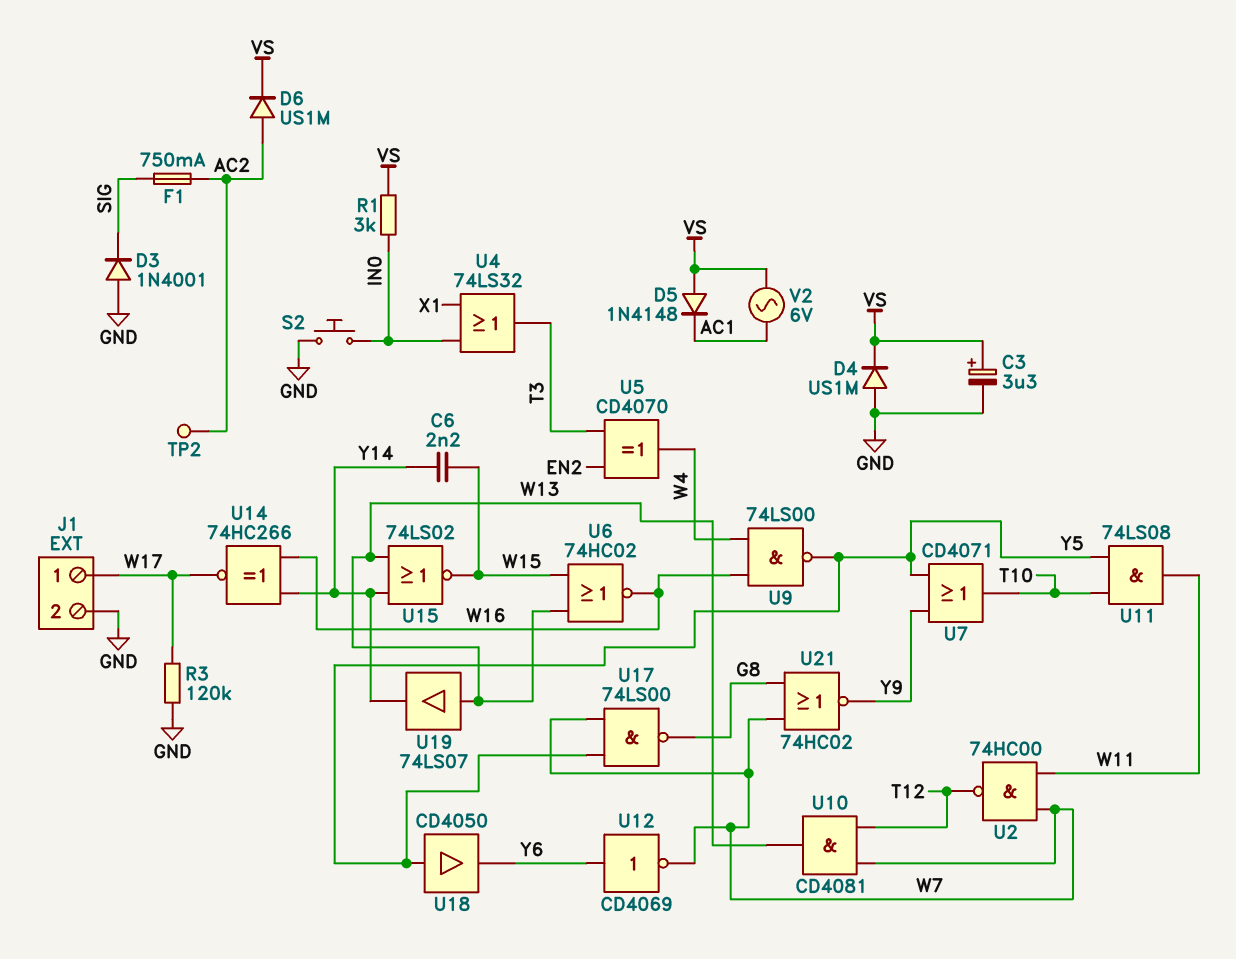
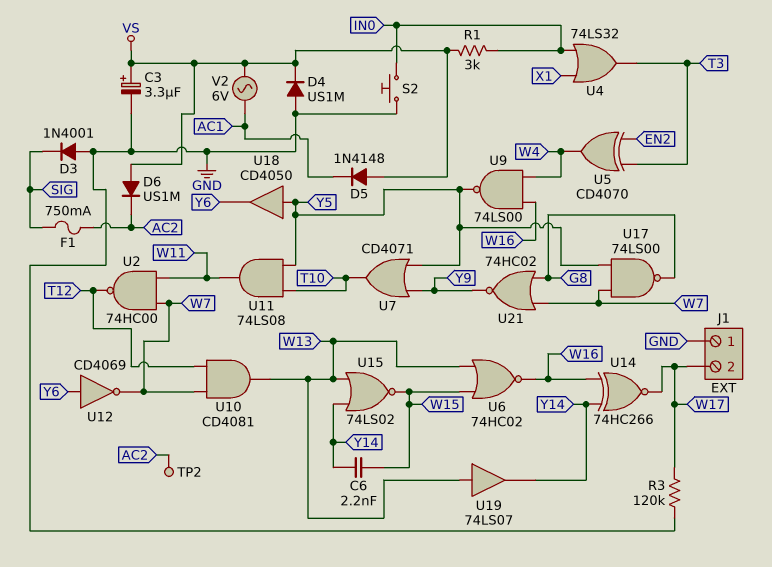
D6: diode US1M (A AC2, K VS) -> diode US1M (A VS, K AC2)
J1 pin 1: W17 -> GND
J1 pin 2: GND -> W17

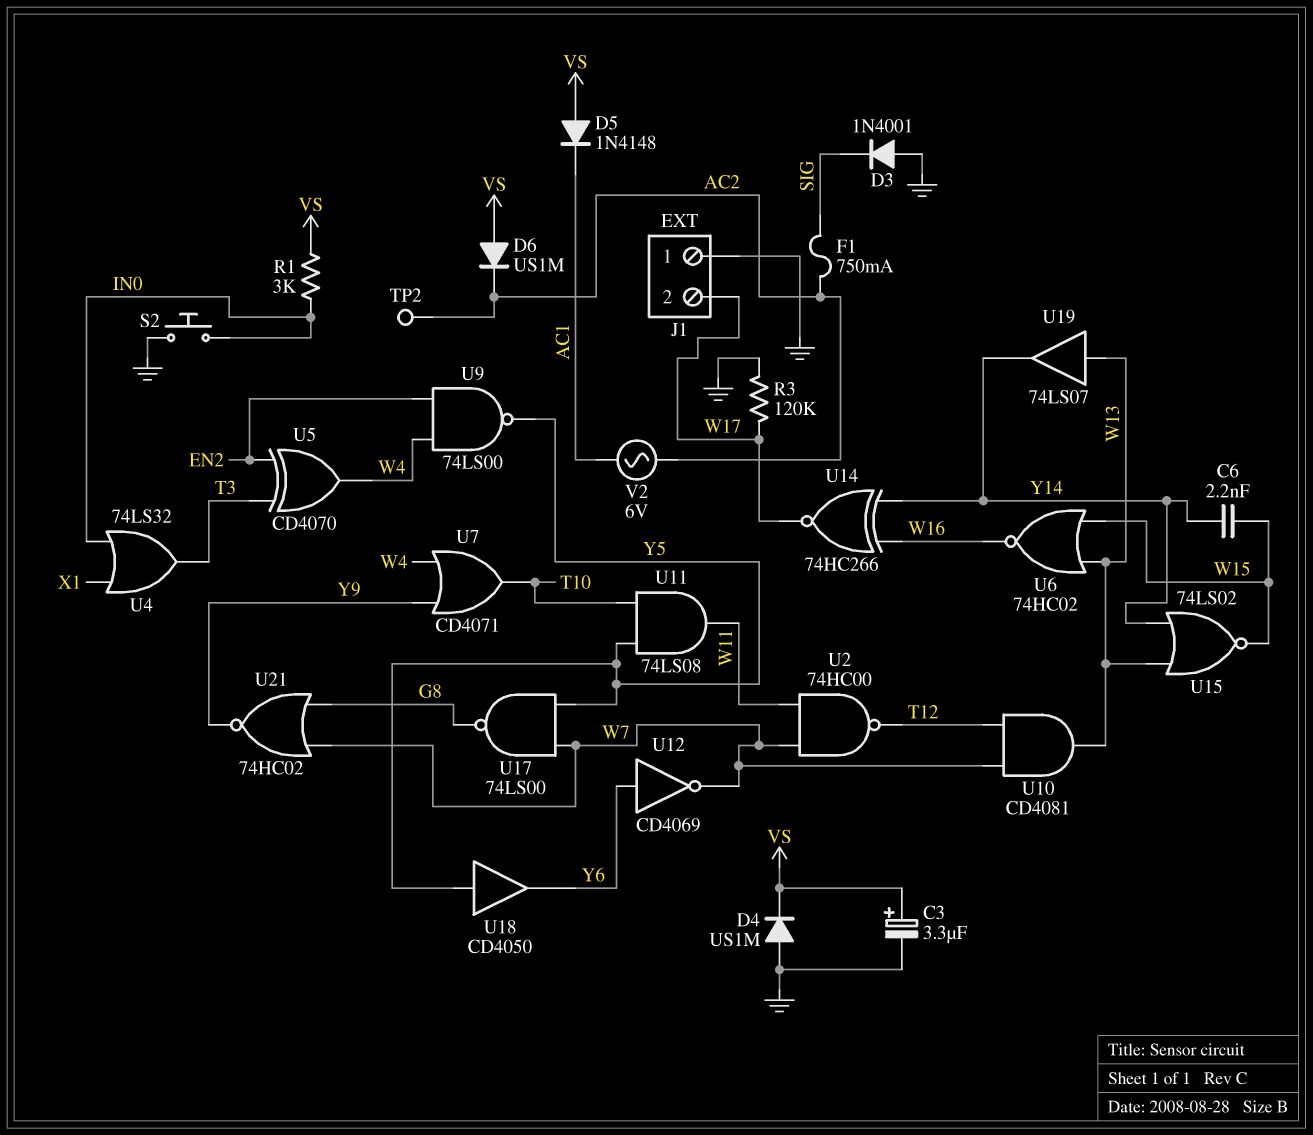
U7: OR CD4071 (in Y5, in Y9, out T10) -> OR CD4071 (in W4, in Y9, out T10)
U9: NAND 74LS00 (in W4, in W16, out Y5) -> NAND 74LS00 (in EN2, in W4, out Y5)
V2: AC 6V (AC1, VS) -> AC 6V (AC1, AC2)

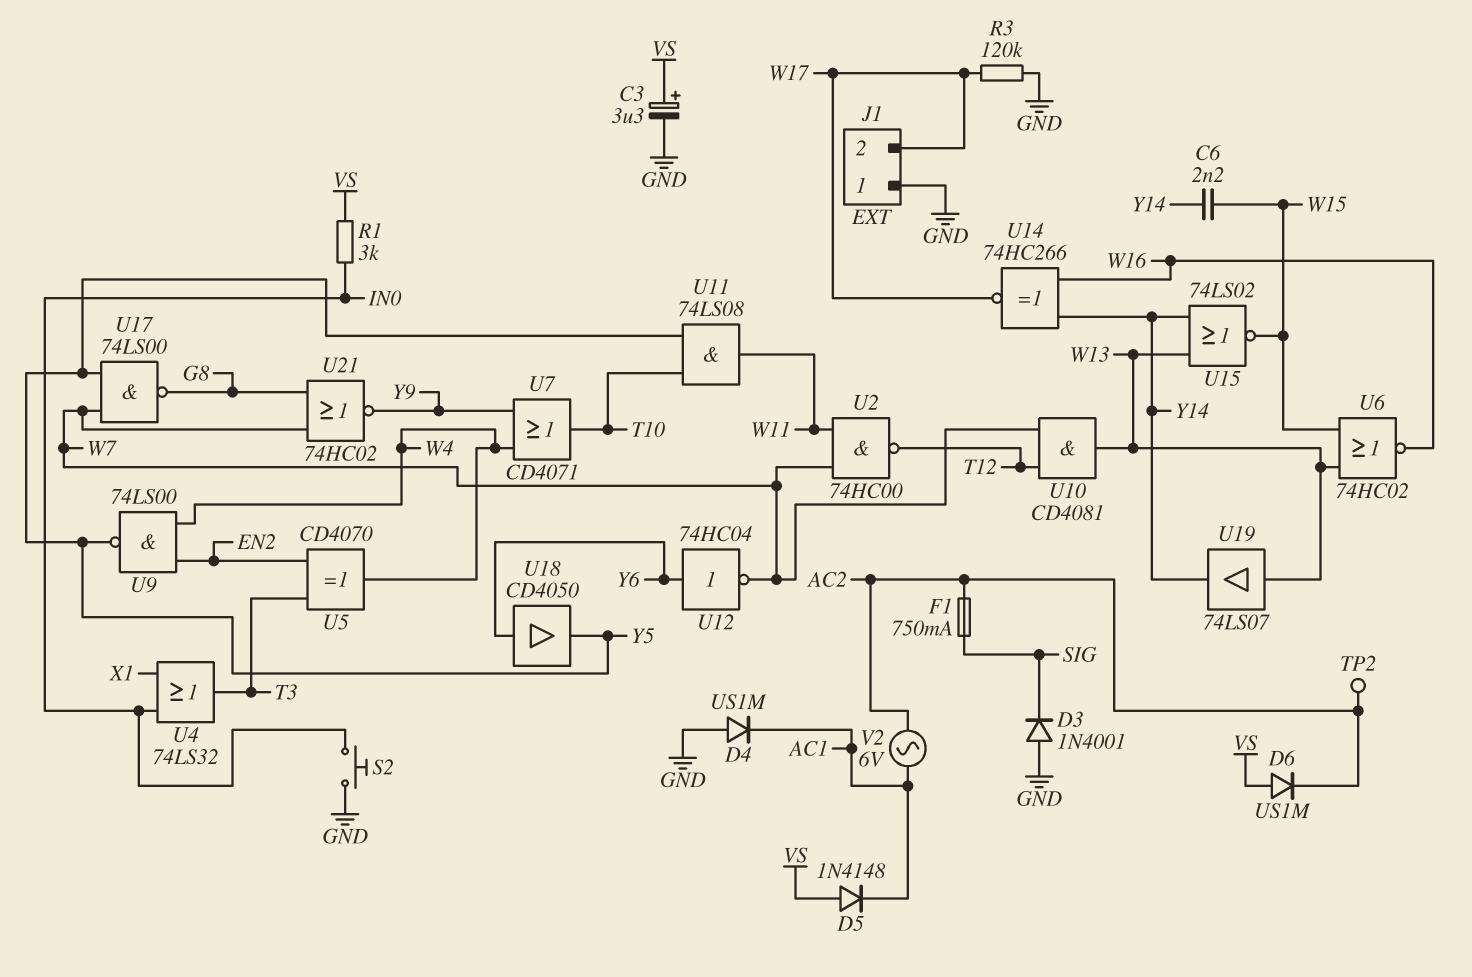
D4: diode US1M (A GND, K VS) -> diode US1M (A GND, K AC1)
U12: NOT CD4069 (in Y6, out W7) -> NOT 74HC04 (in Y6, out W7)
U18: buffer CD4050 (in Y5, out Y6) -> buffer CD4050 (in Y6, out Y5)

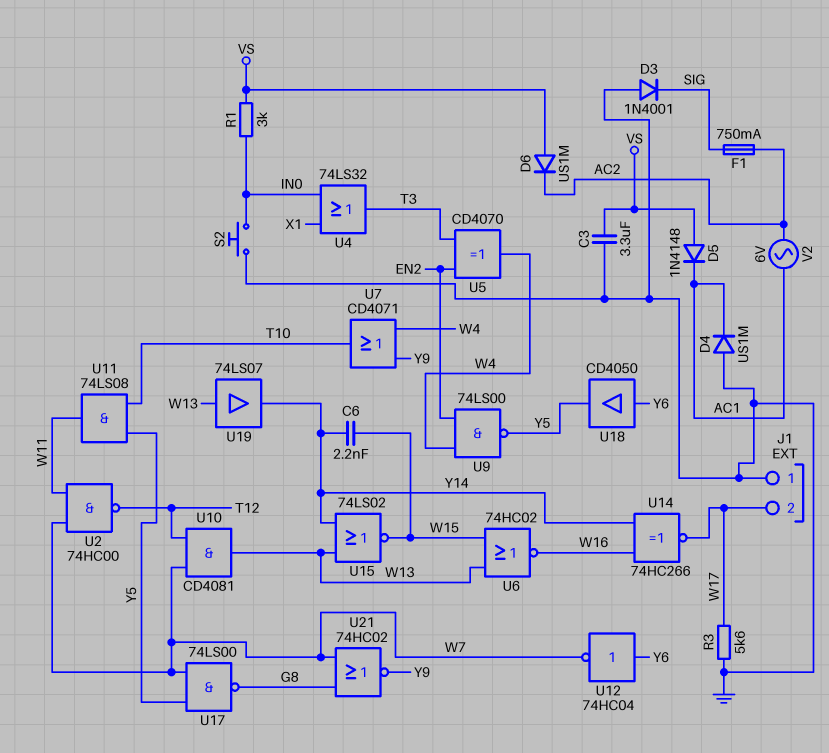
C3: 3.3uF (plus VS, minus GND) -> 3.3uF (GND, VS)
R3: 120k (GND, W17) -> 5.6k (GND, W17)
TP2: test point (AC2) -> none

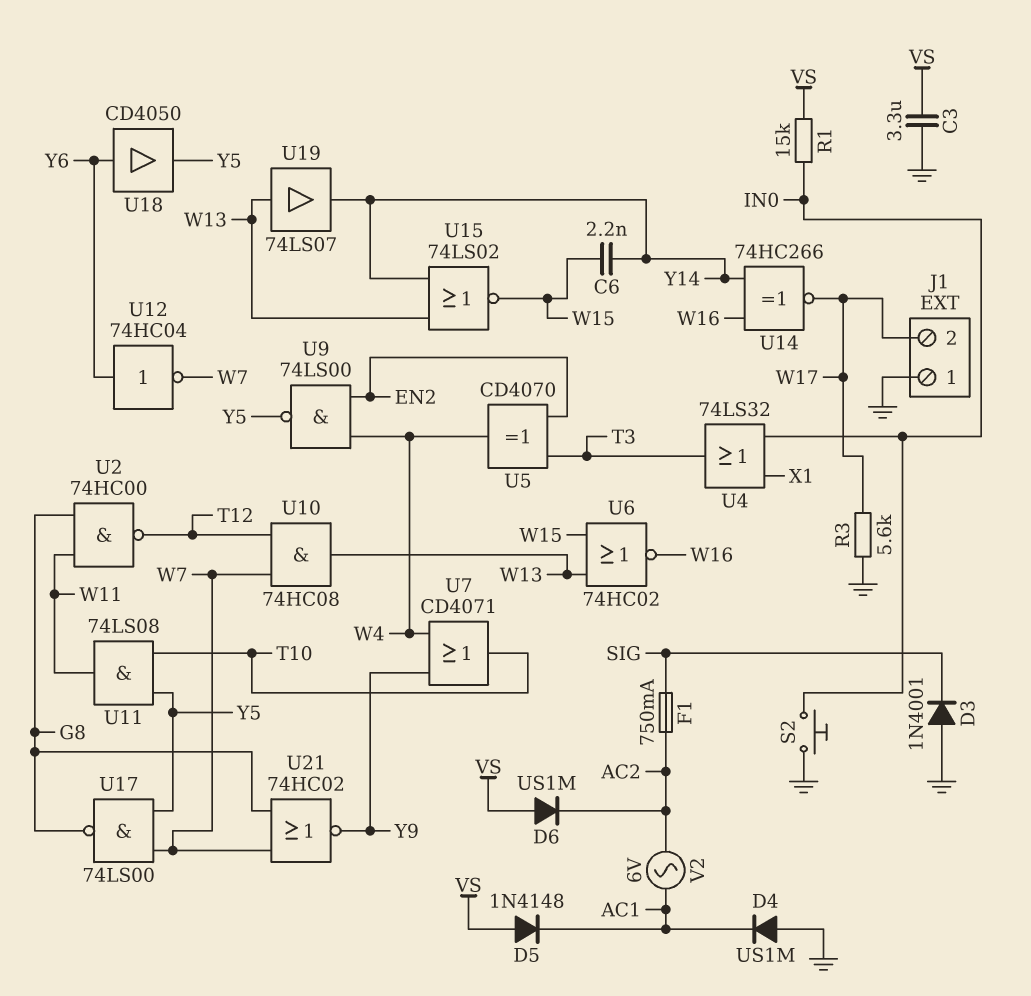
R1: 3k (IN0, VS) -> 15k (IN0, VS)
U2: NAND 74HC00 (in W7, in W11, out T12) -> NAND 74HC00 (in G8, in W11, out T12)
U10: AND CD4081 (in T12, in W7, out W13) -> AND 74HC08 (in T12, in W7, out W13)

